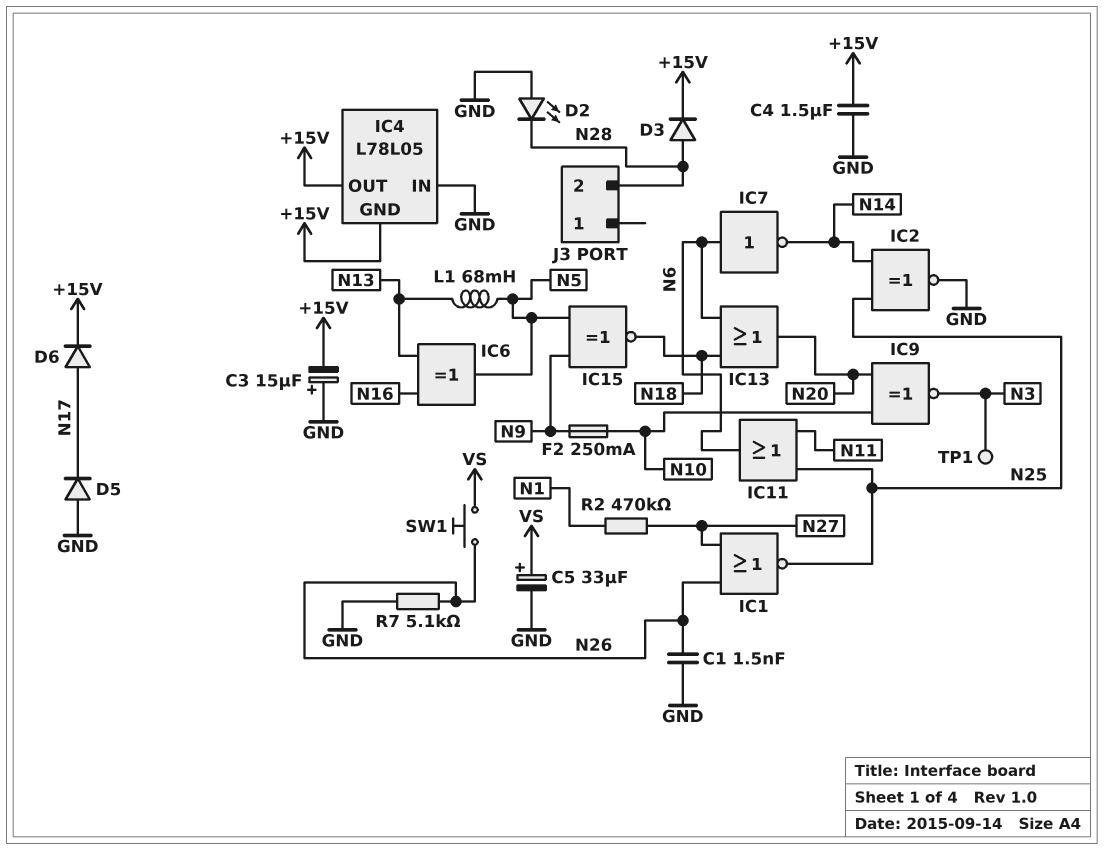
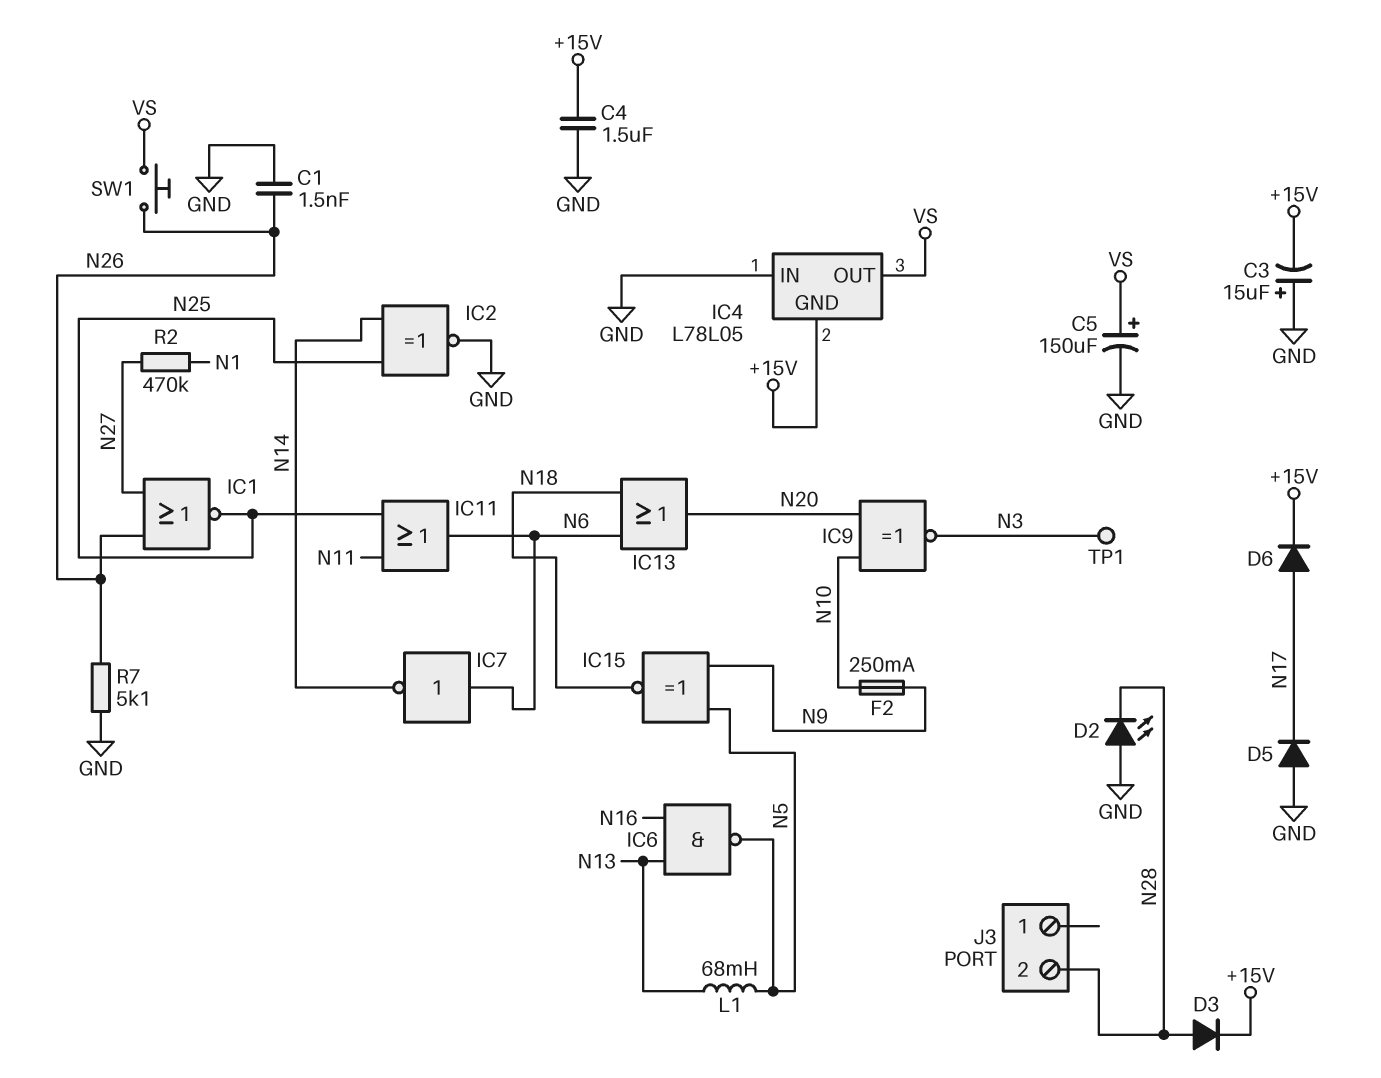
C5: 33uF (plus VS, minus GND) -> 150uF (plus VS, minus GND)
IC4 pin OUT: +15V -> VS
IC6: XOR (in N13, in N16, out N5) -> NAND (in N13, in N16, out N5)

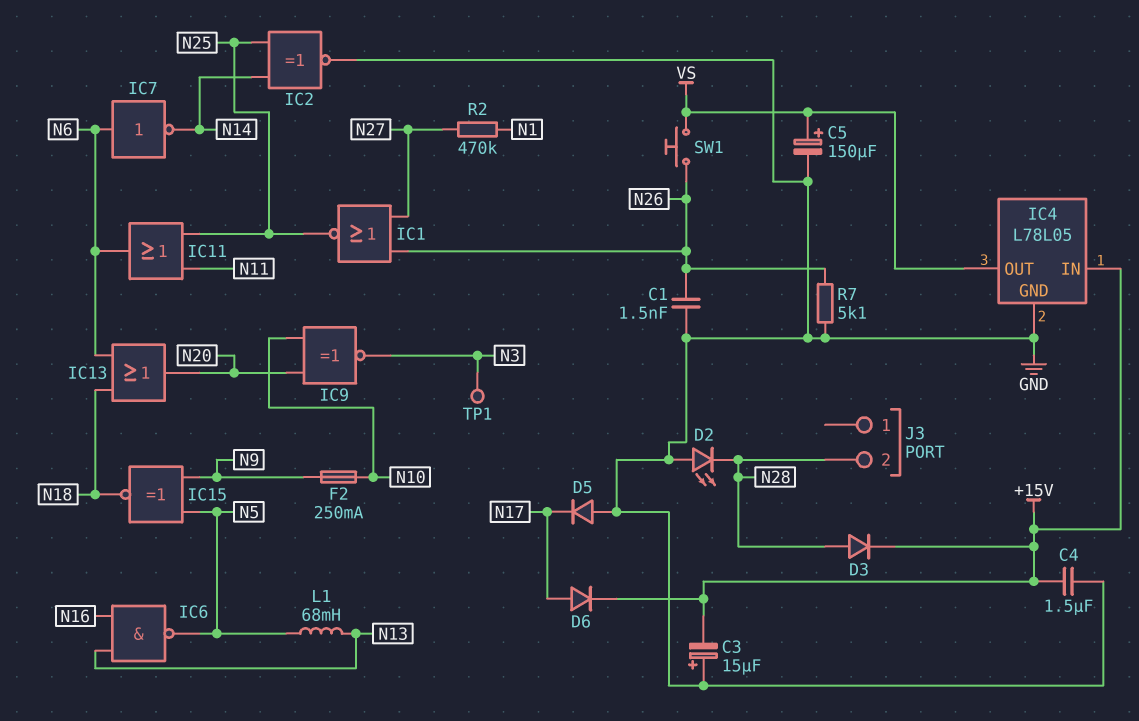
IC4 pin GND: +15V -> GND
IC4 pin IN: GND -> +15V

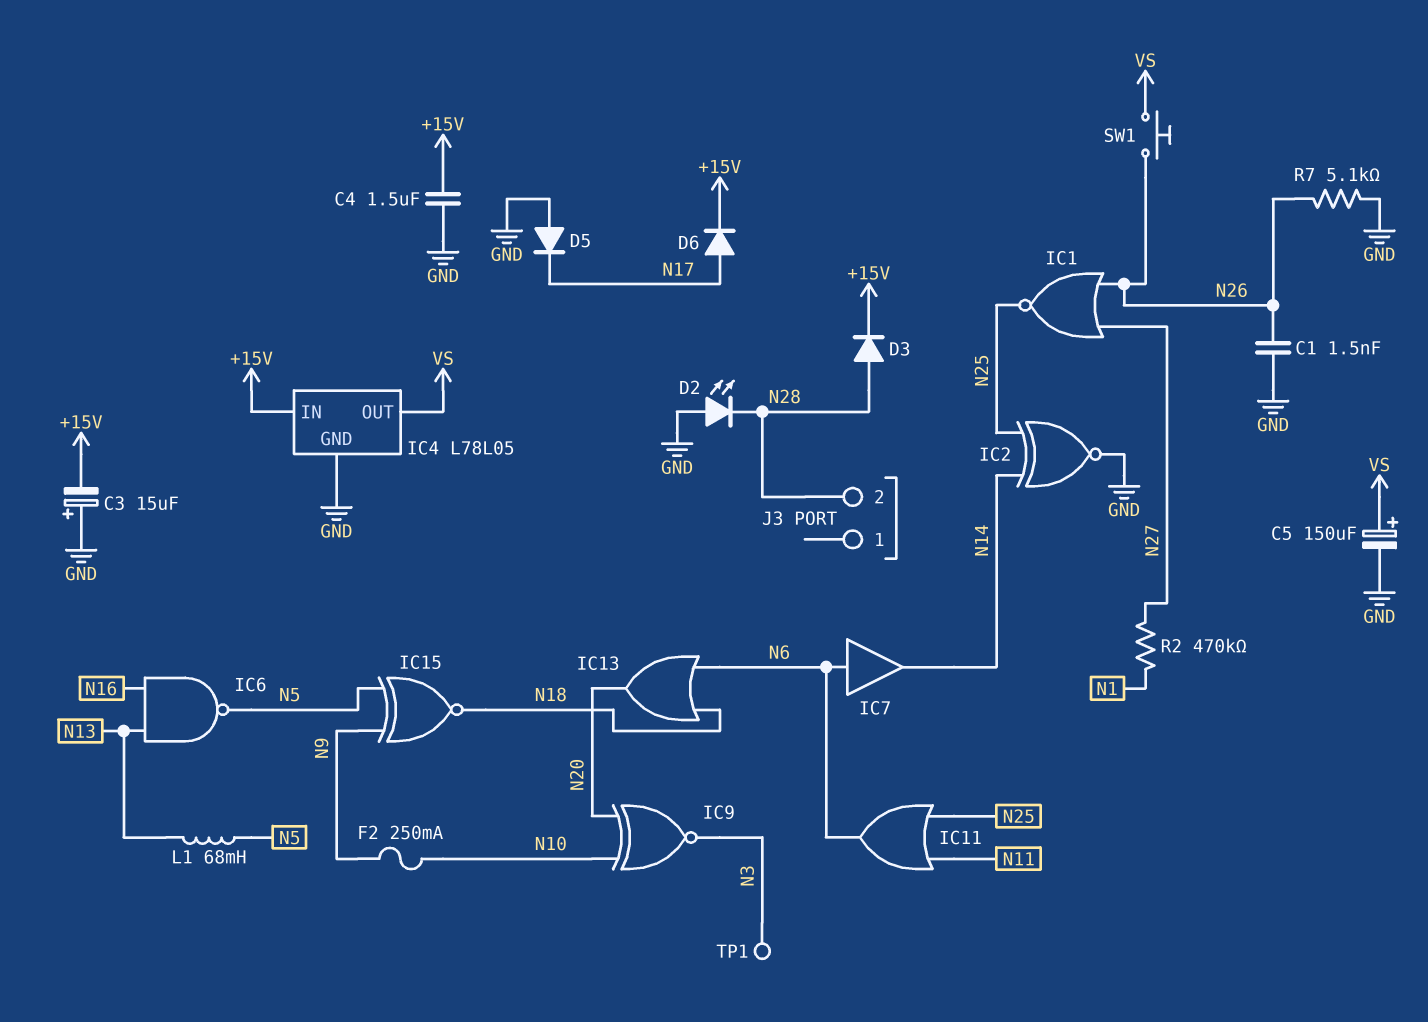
IC7: NOT (in N6, out N14) -> buffer (in N6, out N14)

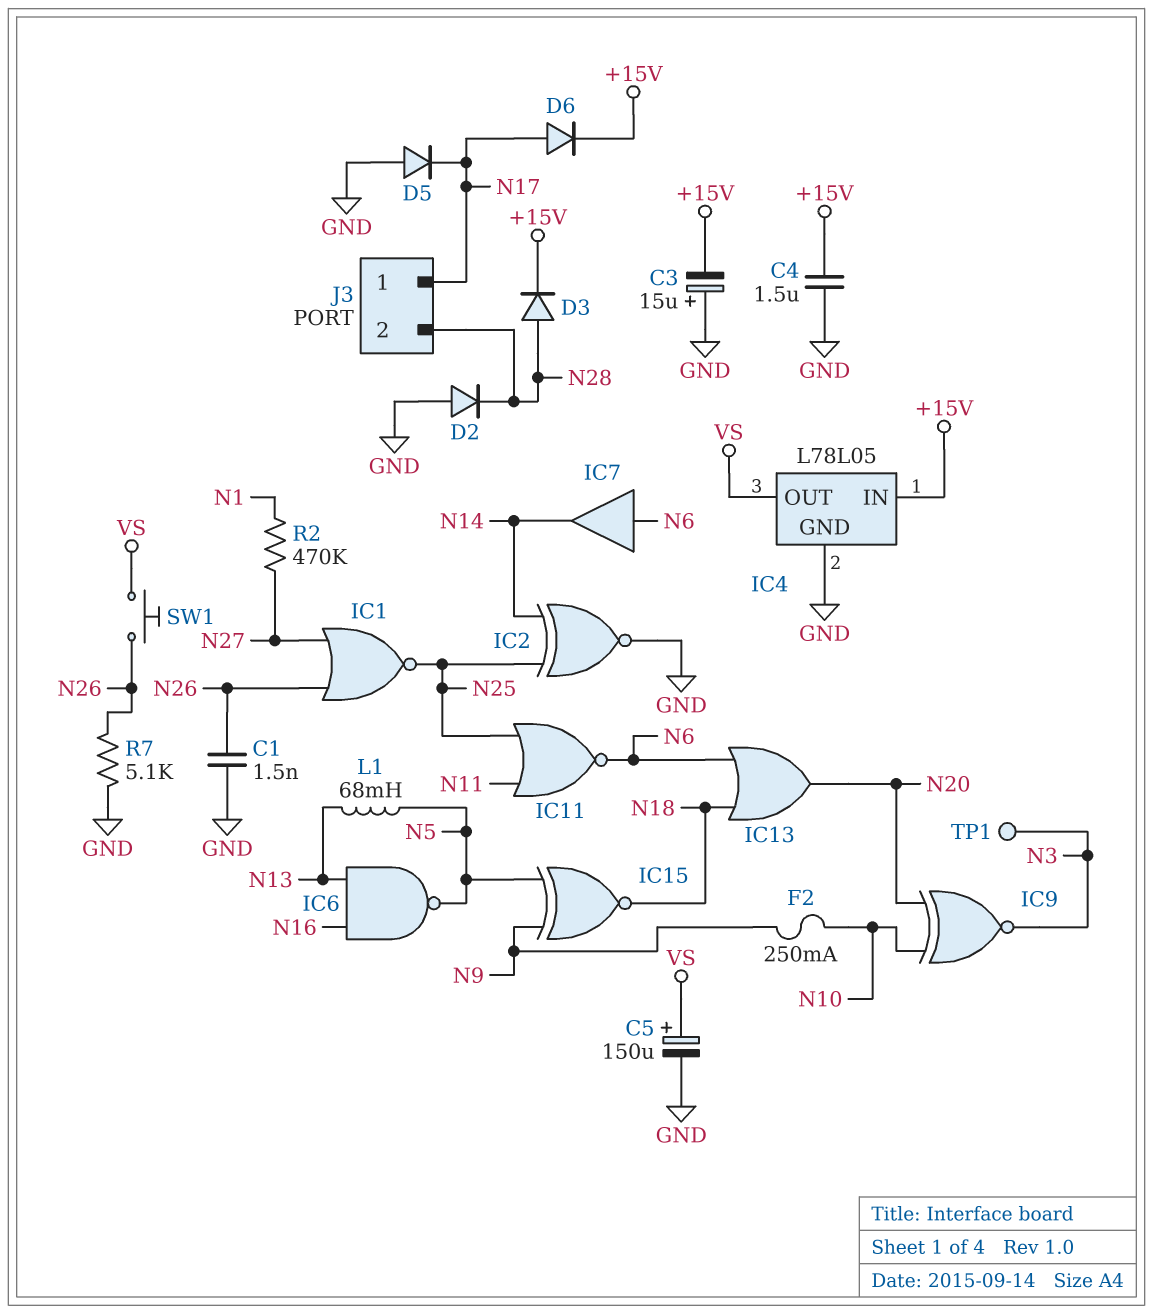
D2: LED (A GND, K N28) -> diode (A GND, K N28)
IC11: OR (in N11, in N25, out N6) -> NOR (in N11, in N25, out N6)
J3 pin 1: none -> N17

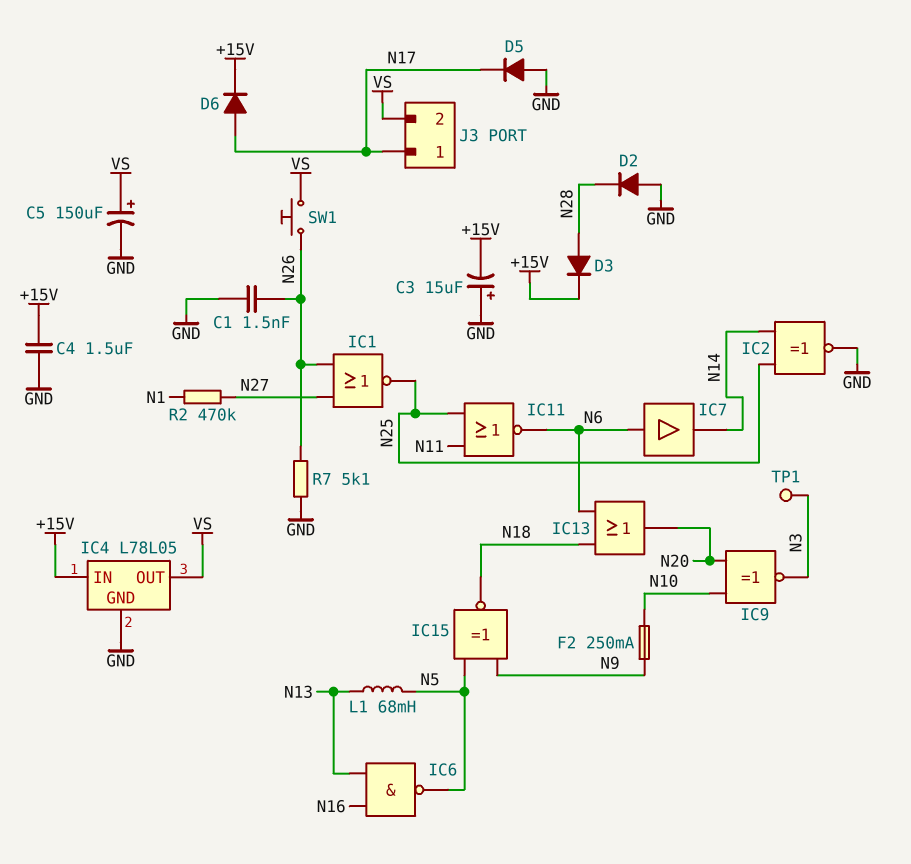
J3 pin 2: N28 -> VS

